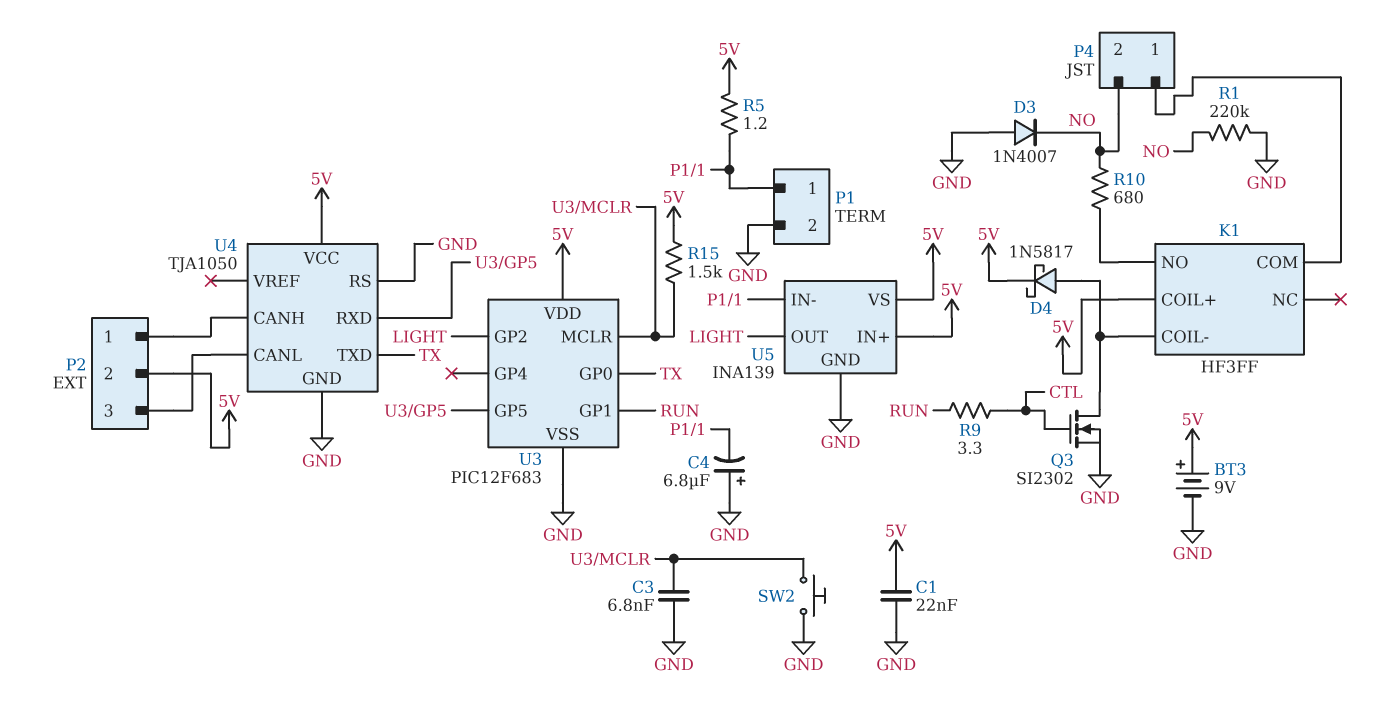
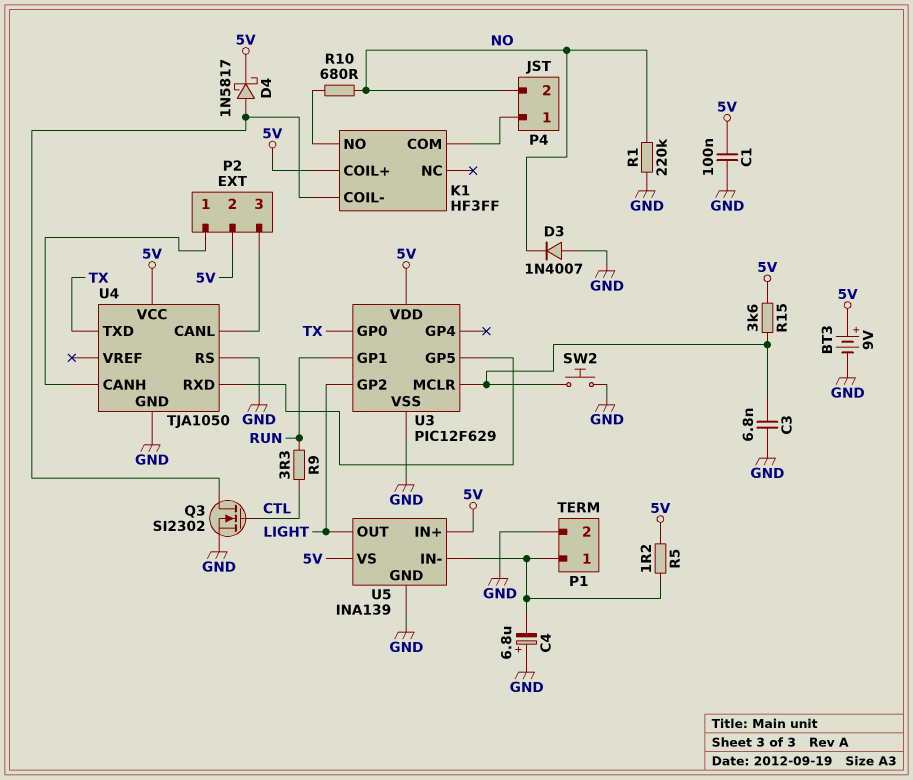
C1: 22nF (5V, GND) -> 100nF (5V, GND)
R15: 1.5k (5V, U3/MCLR) -> 3.6k (5V, U3/MCLR)
U3: PIC12F683 -> PIC12F629

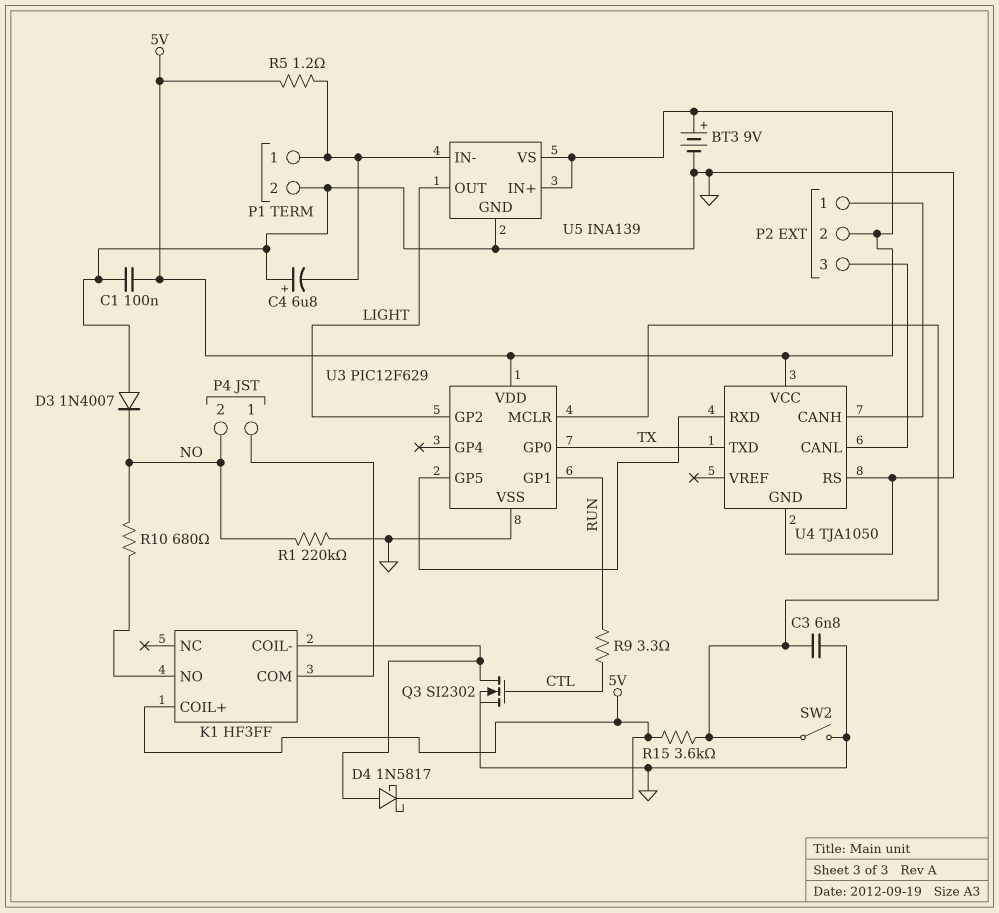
SW2: button (GND, U3/MCLR) -> switch (GND, U3/MCLR)

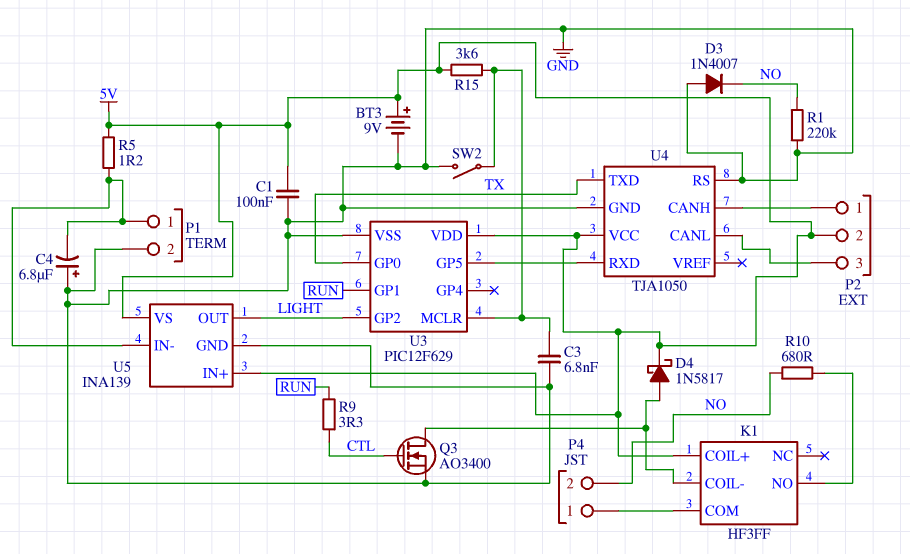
Q3: NMOS SI2302 (G CTL, D K1/COIL-, S GND) -> NMOS AO3400 (G CTL, D K1/COIL-, S GND)

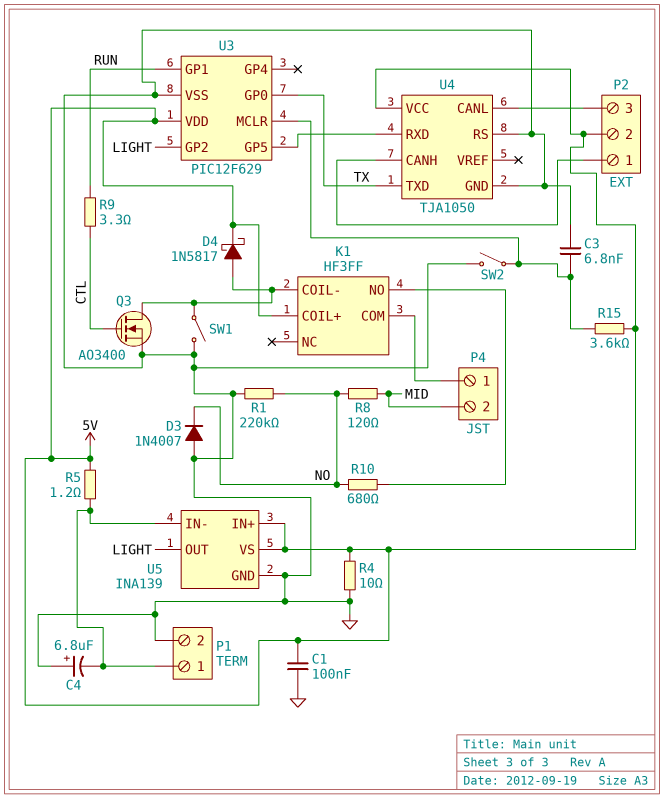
BT3: 9V (plus 5V, minus GND) -> none
P4 pin 2: NO -> MID
R4: none -> 10 (5V, GND)
R8: none -> 120 (MID, NO)
SW1: none -> switch (GND, K1/COIL-)

